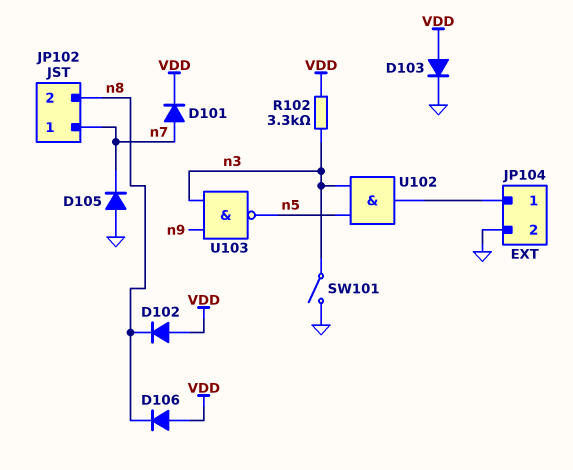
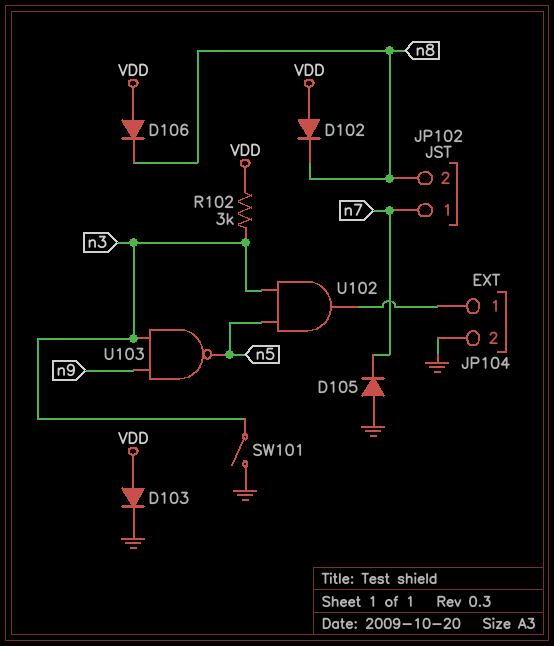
D101: diode (A n7, K VDD) -> none
R102: 3.3k (VDD, n3) -> 3k (VDD, n3)

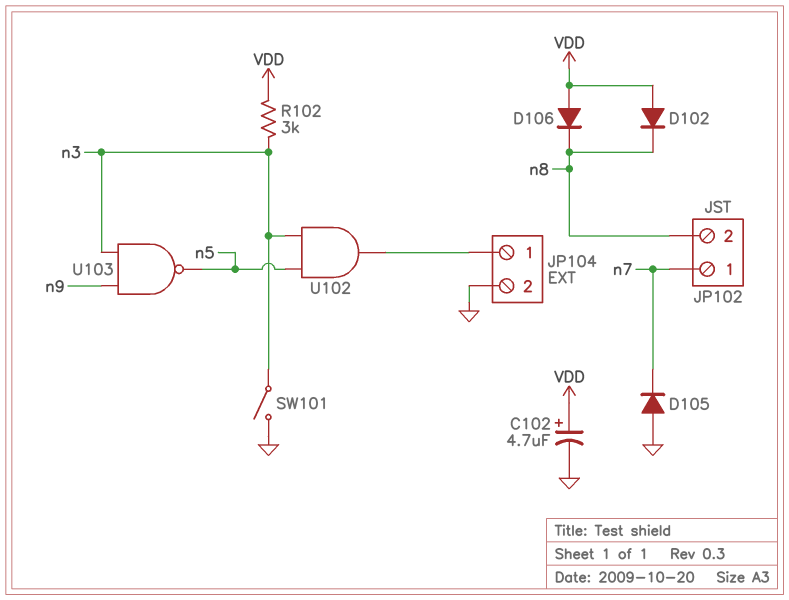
C102: none -> 4.7uF (plus VDD, minus GND)
D103: diode (A VDD, K GND) -> none

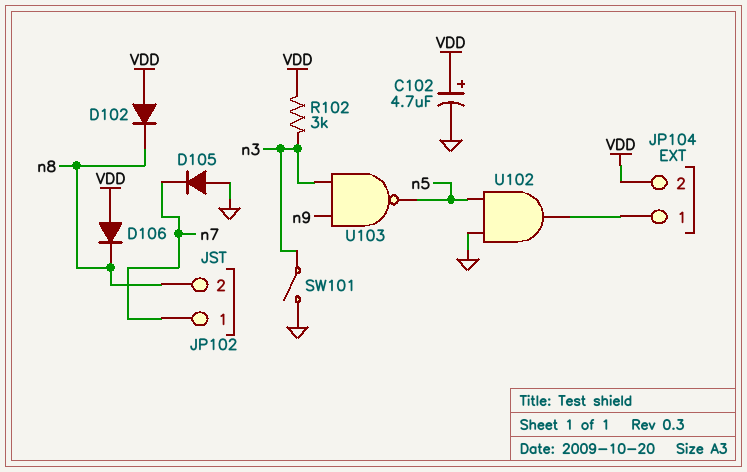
JP104 pin 2: GND -> VDD
U102: AND (in n3, in n5, out JP104/1) -> AND (in GND, in n5, out JP104/1)

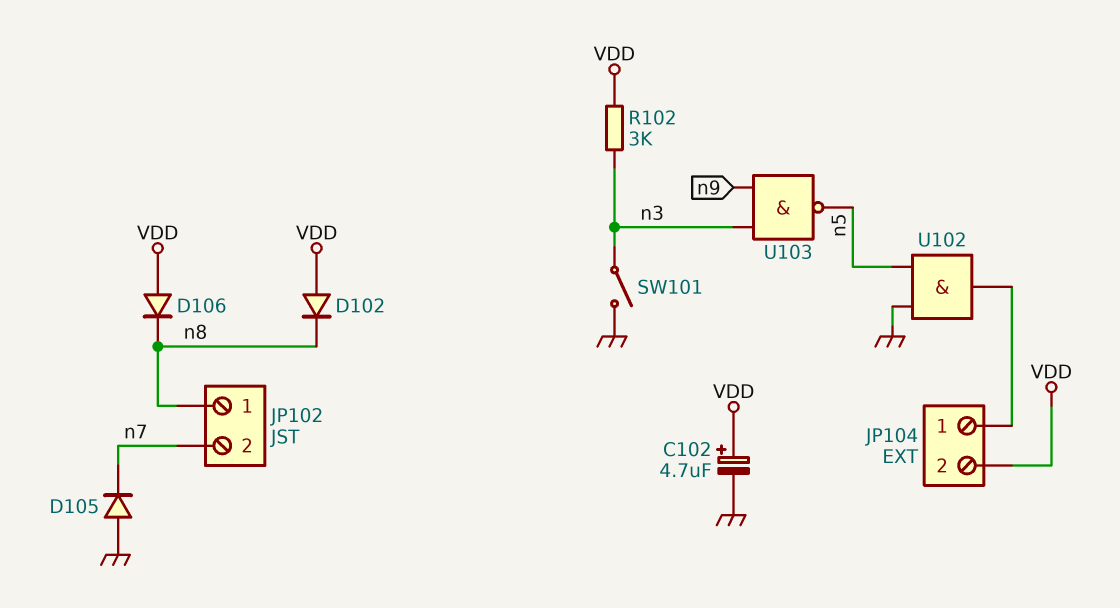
JP102 pin 1: n7 -> n8
JP102 pin 2: n8 -> n7

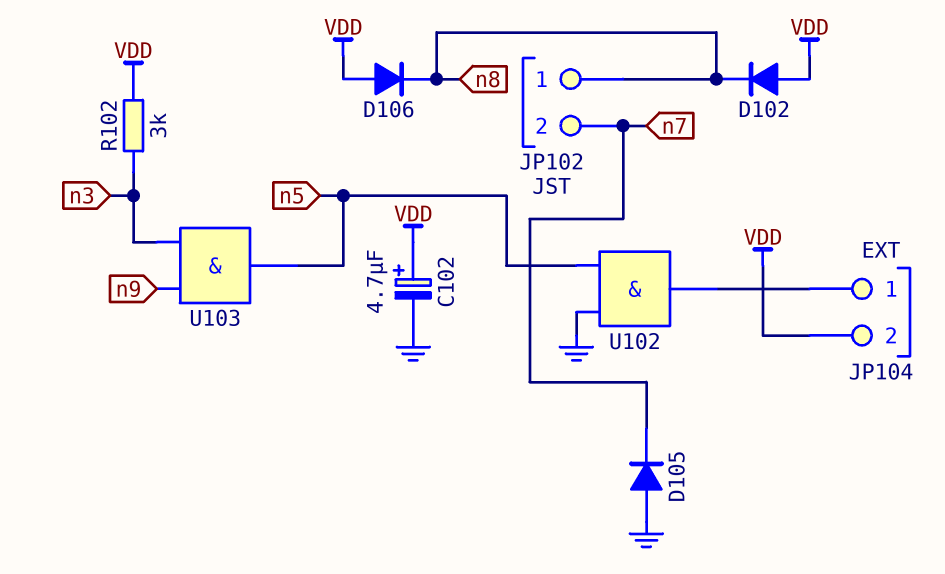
SW101: switch (GND, n3) -> none
U103: NAND (in n3, in n9, out n5) -> AND (in n3, in n9, out n5)

